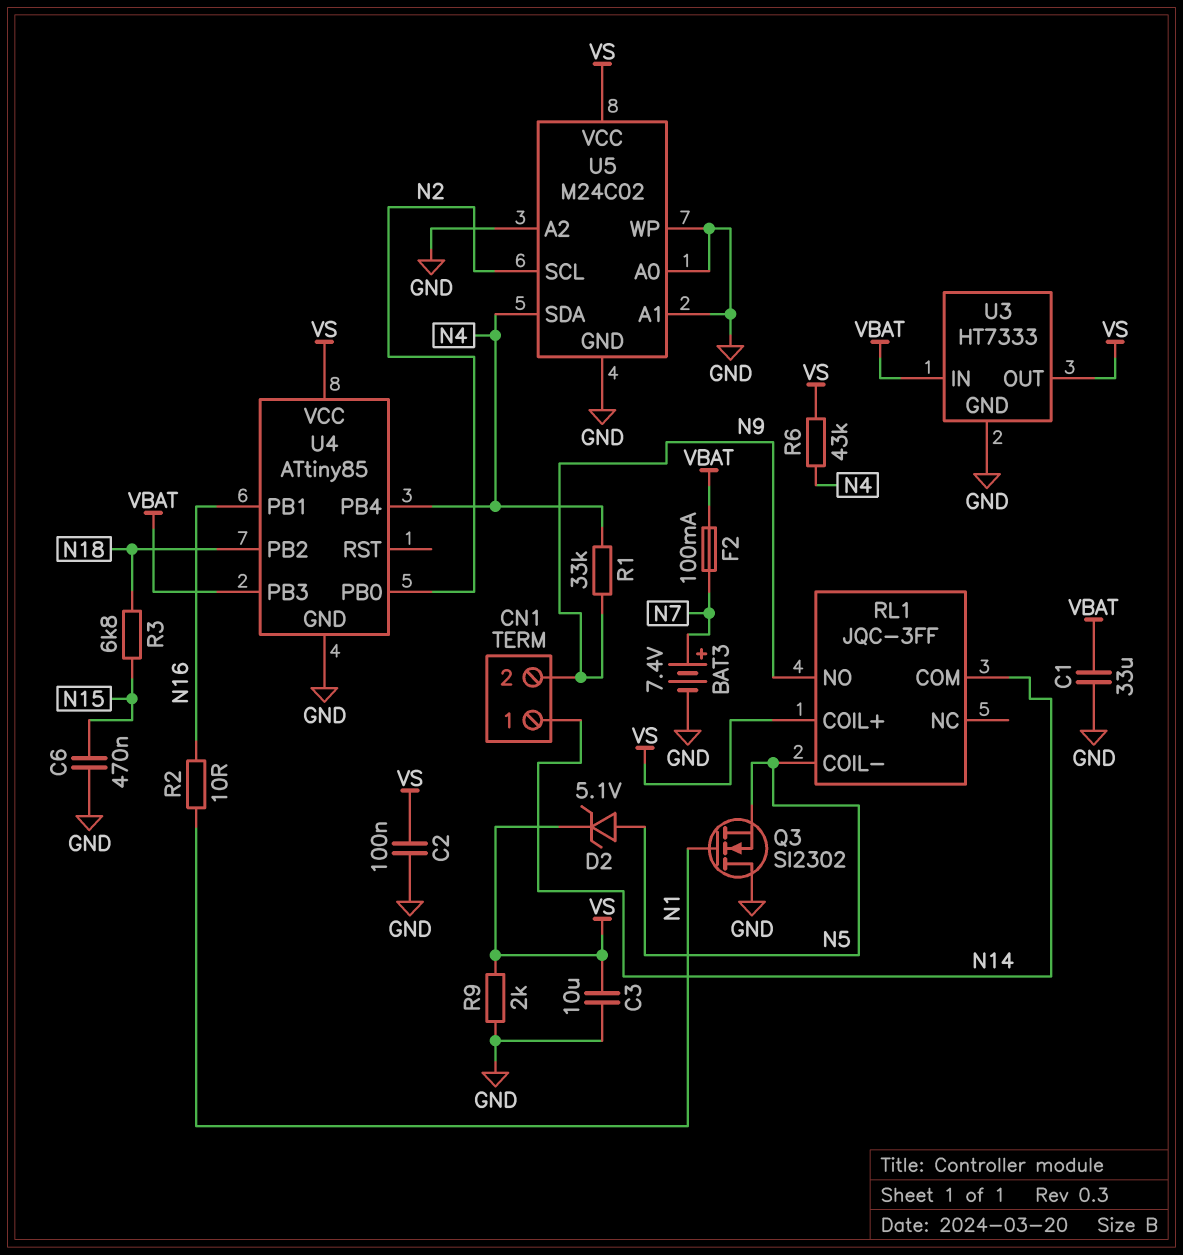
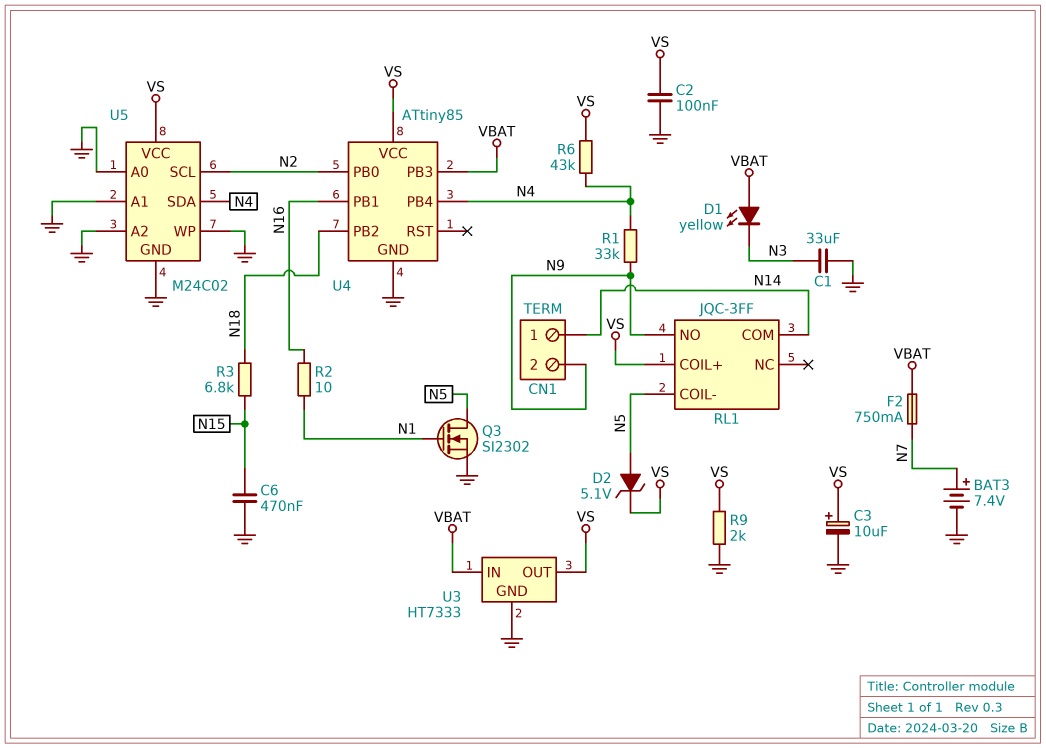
C1: 33uF (GND, VBAT) -> 33uF (GND, N3)
C3: 10uF (GND, VS) -> 10uF (plus VS, minus GND)
D1: none -> LED yellow (A VBAT, K N3)
F2: 100mA (N7, VBAT) -> 750mA (N7, VBAT)
Q3: NMOS SI2302 (G N1, D GND, S N5) -> NMOS SI2302 (G N1, D N5, S GND)

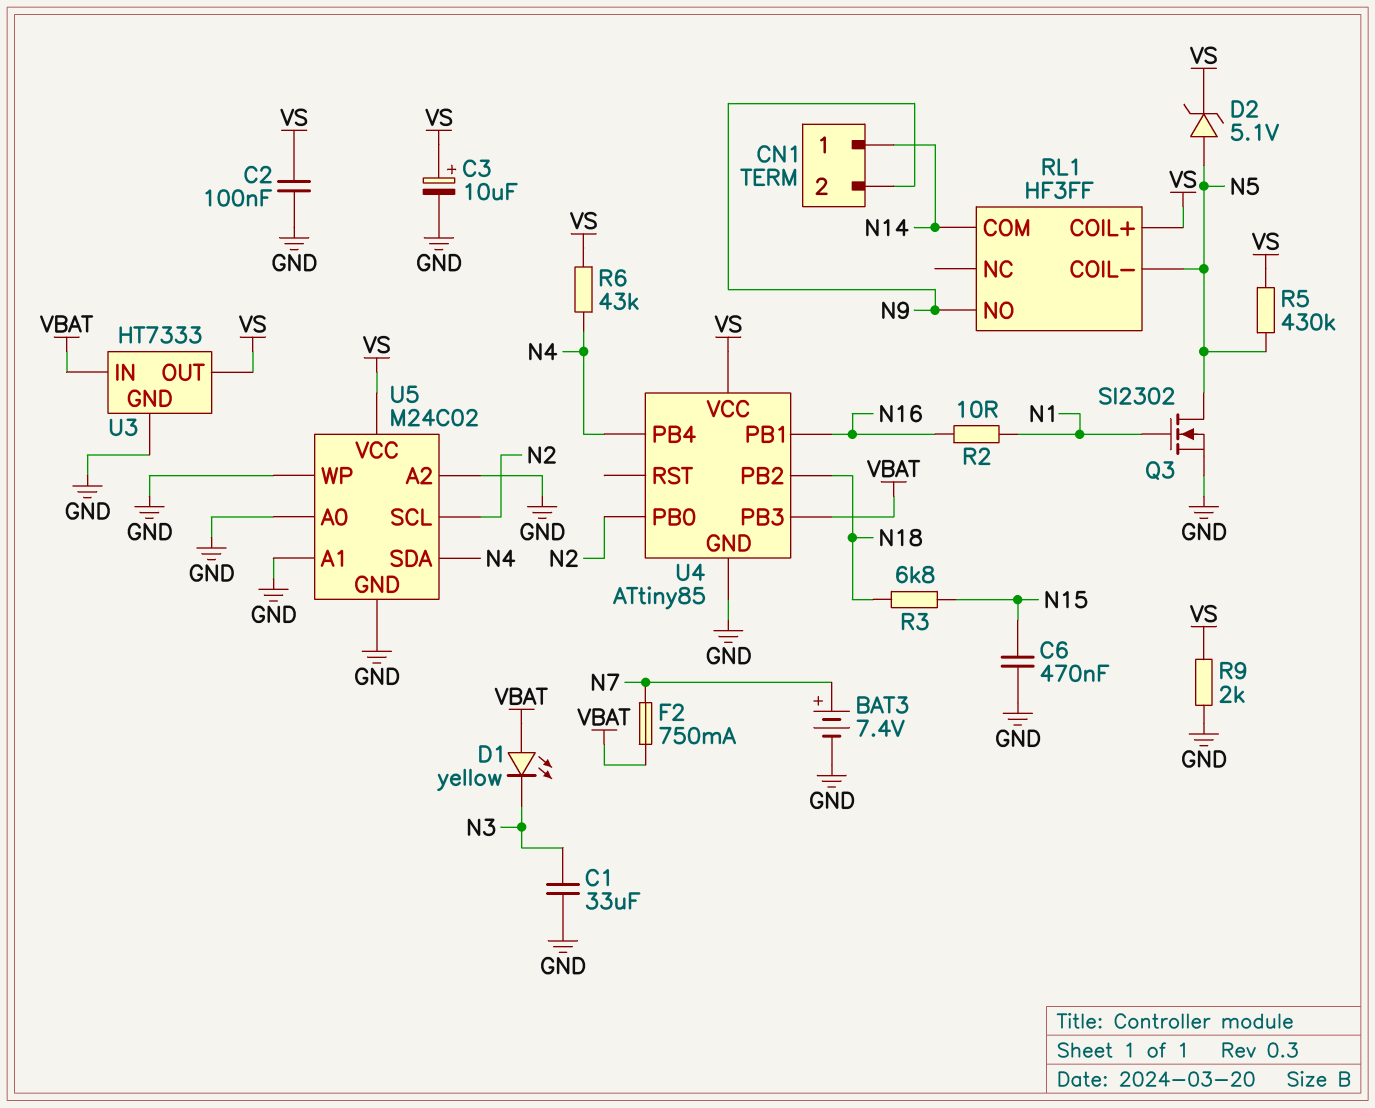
R1: 33k (N4, N9) -> none
R5: none -> 430k (N5, VS)
RL1: JQC-3FF -> HF3FF

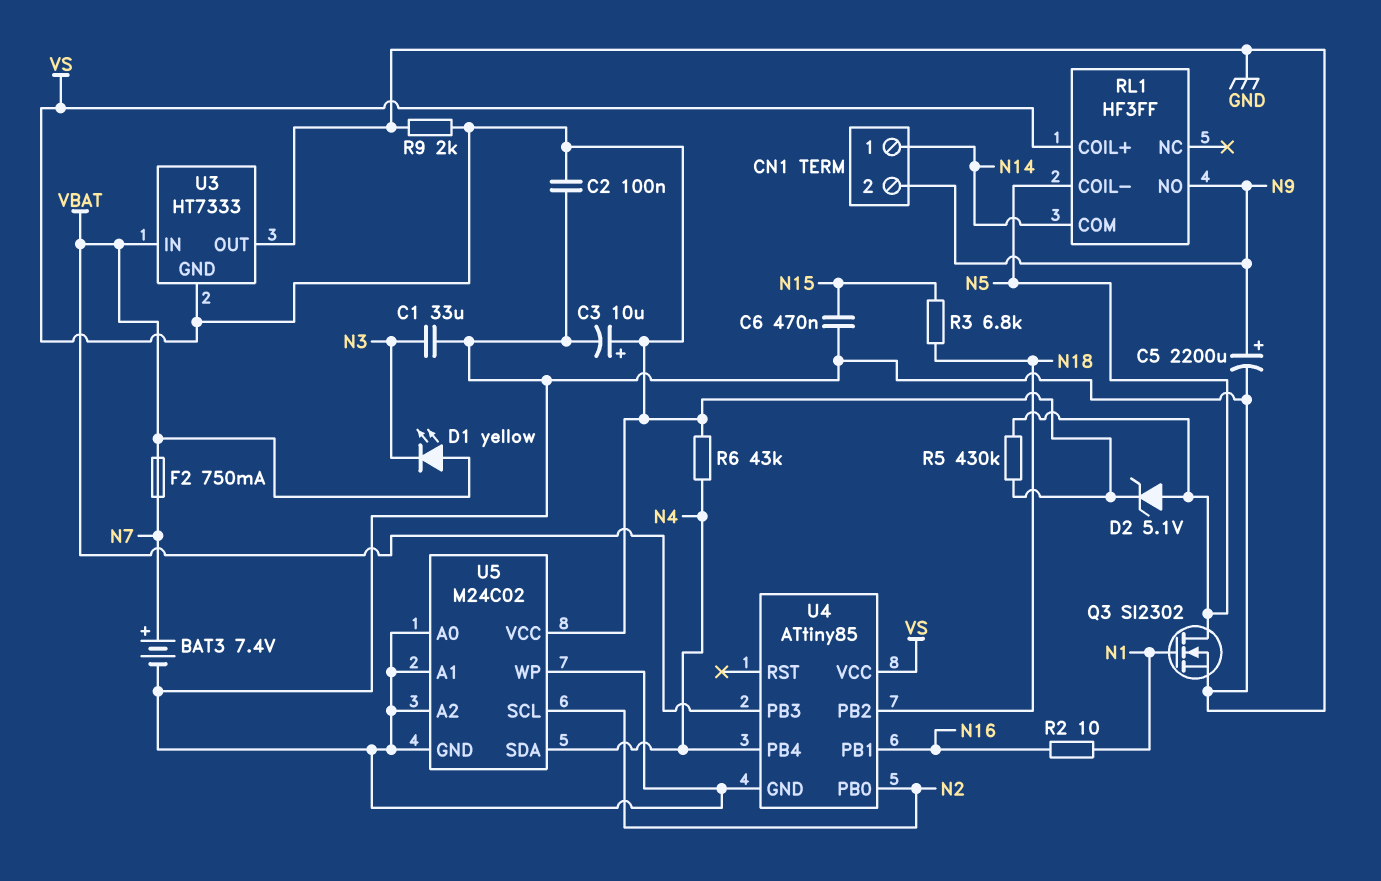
C5: none -> 2200uF (plus N9, minus GND)
U3 pin GND: GND -> VS
U3 pin OUT: VS -> GND

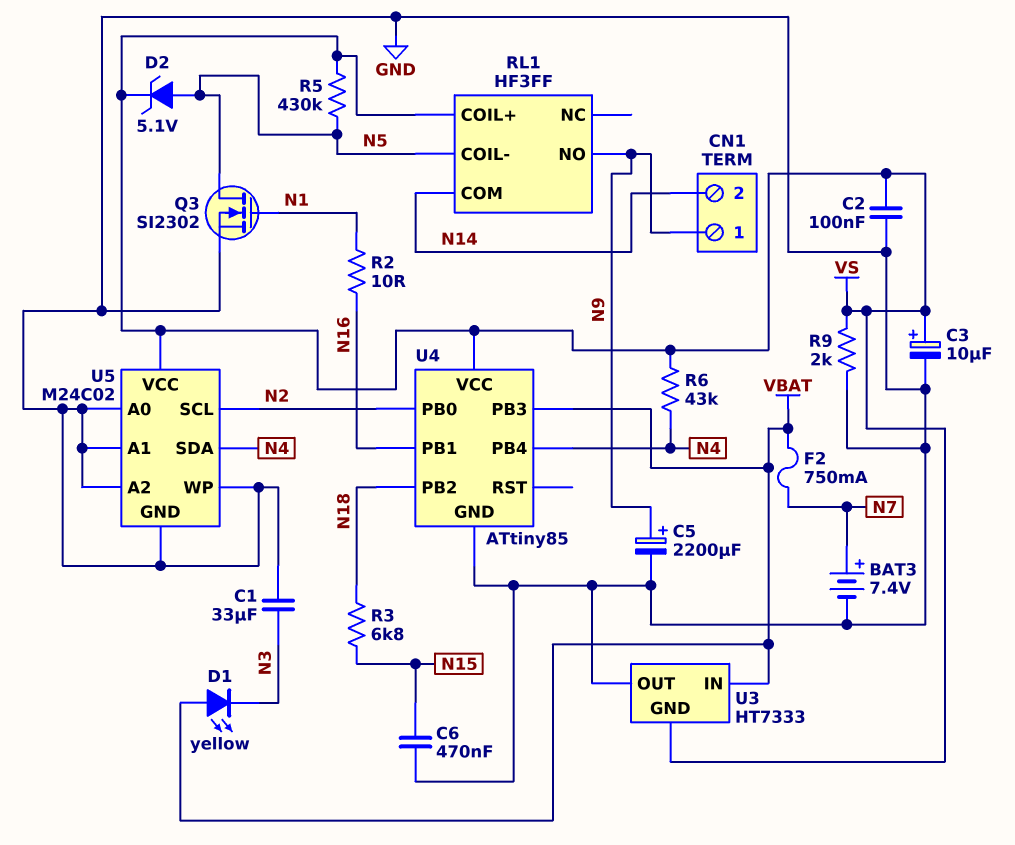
CN1 pin 1: N14 -> N9
CN1 pin 2: N9 -> N14

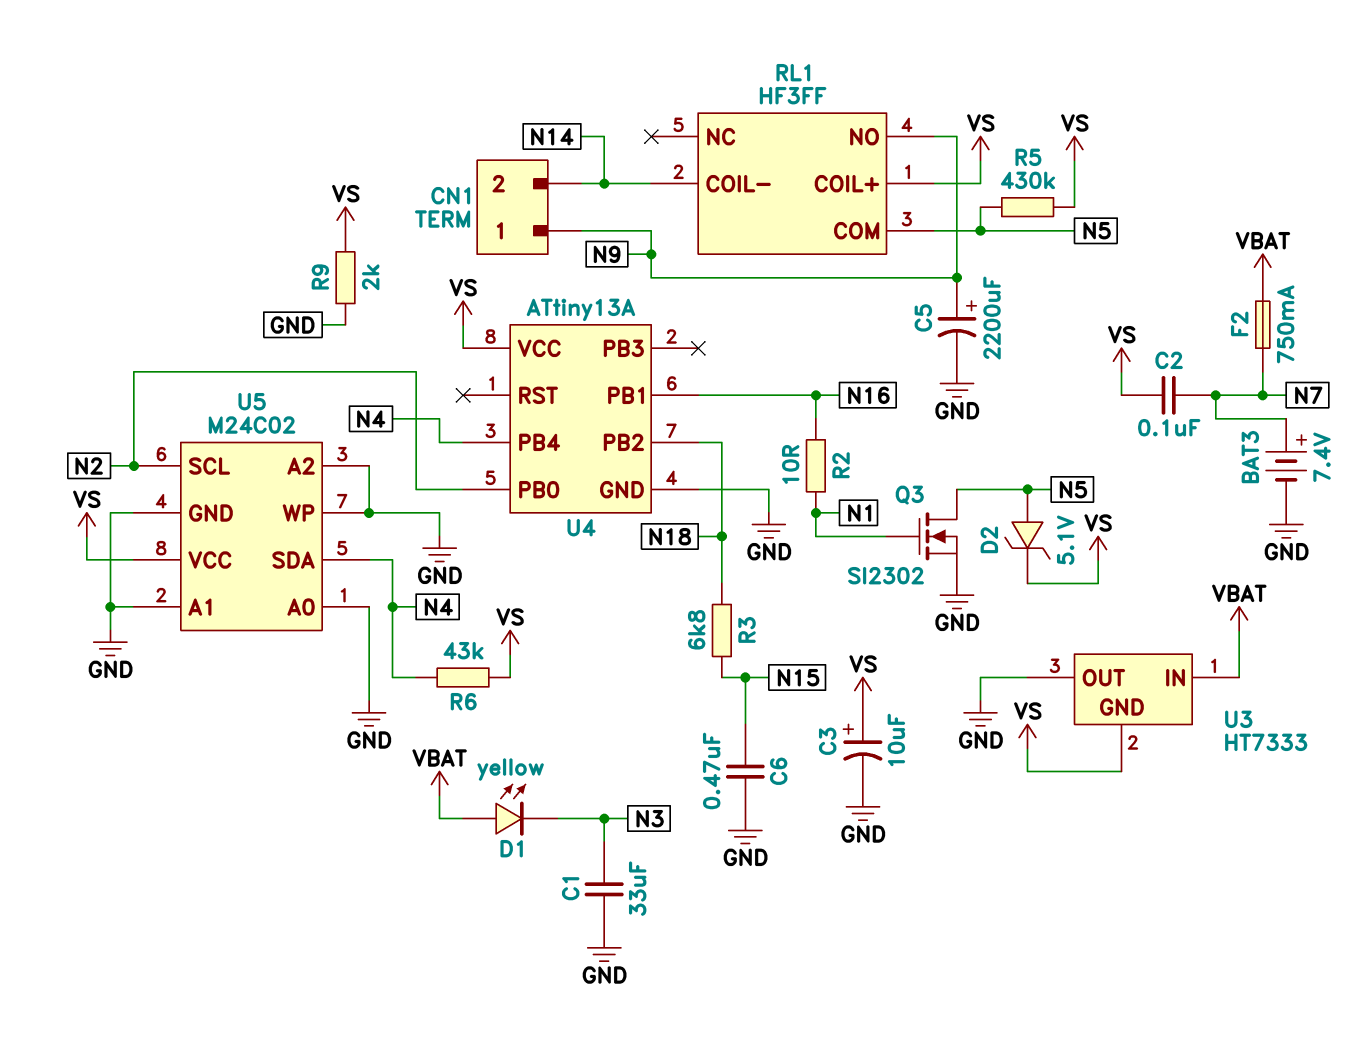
C2: 100nF (GND, VS) -> 100nF (N7, VS)
RL1 pin COIL-: N5 -> N14
RL1 pin COM: N14 -> N5
U4: ATtiny85 -> ATtiny13A
U4 pin PB3: VBAT -> none

